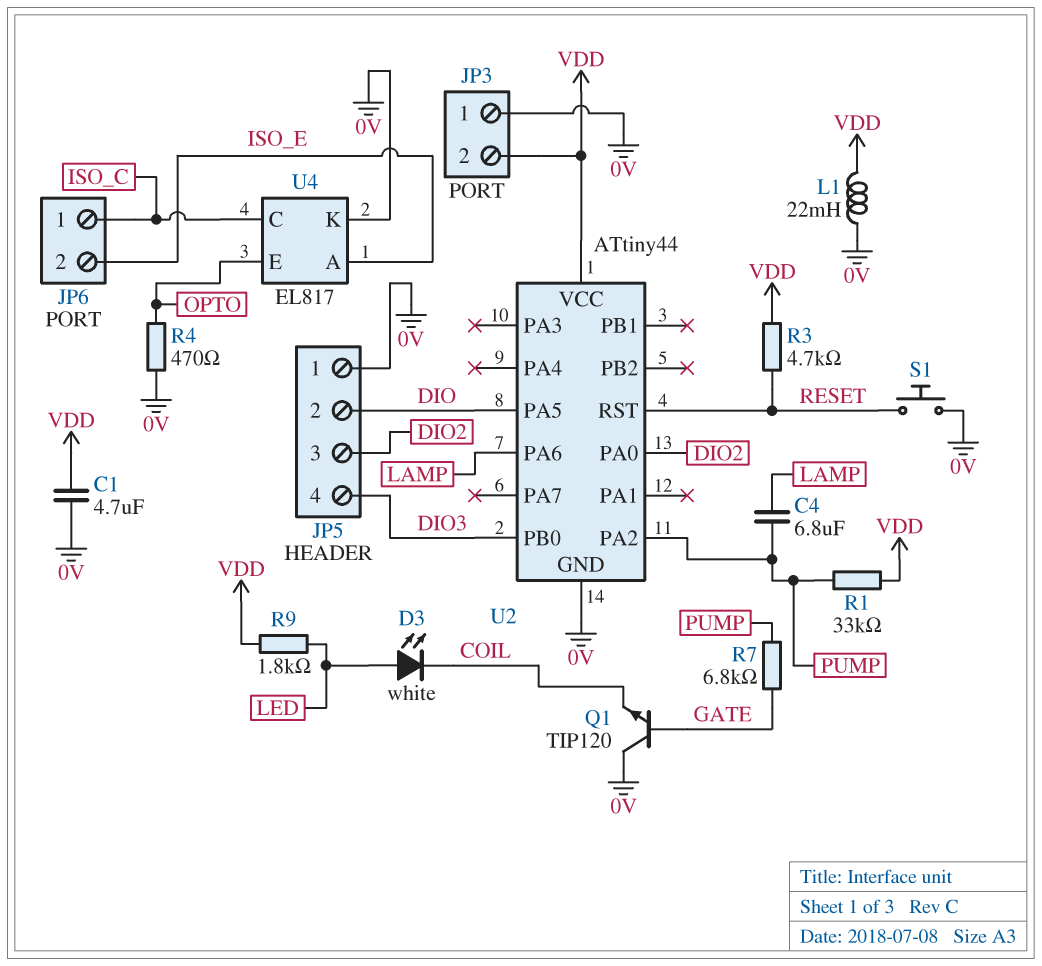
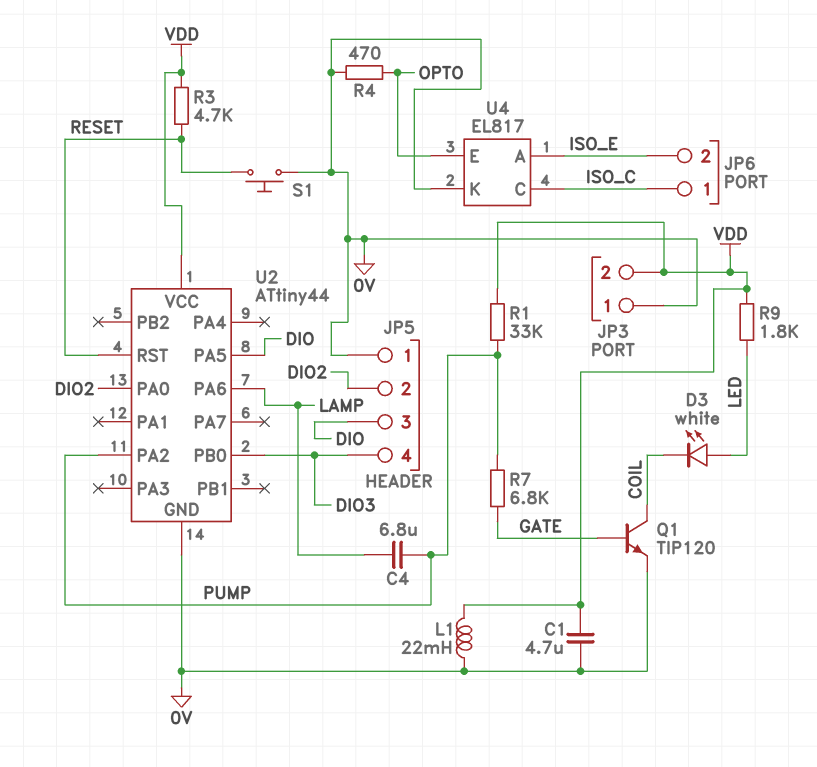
JP5 pin 2: DIO -> DIO2
JP5 pin 3: DIO2 -> DIO
Q1: NPN TIP120 (B GATE, C 0V, E COIL) -> NPN TIP120 (B GATE, C COIL, E 0V)

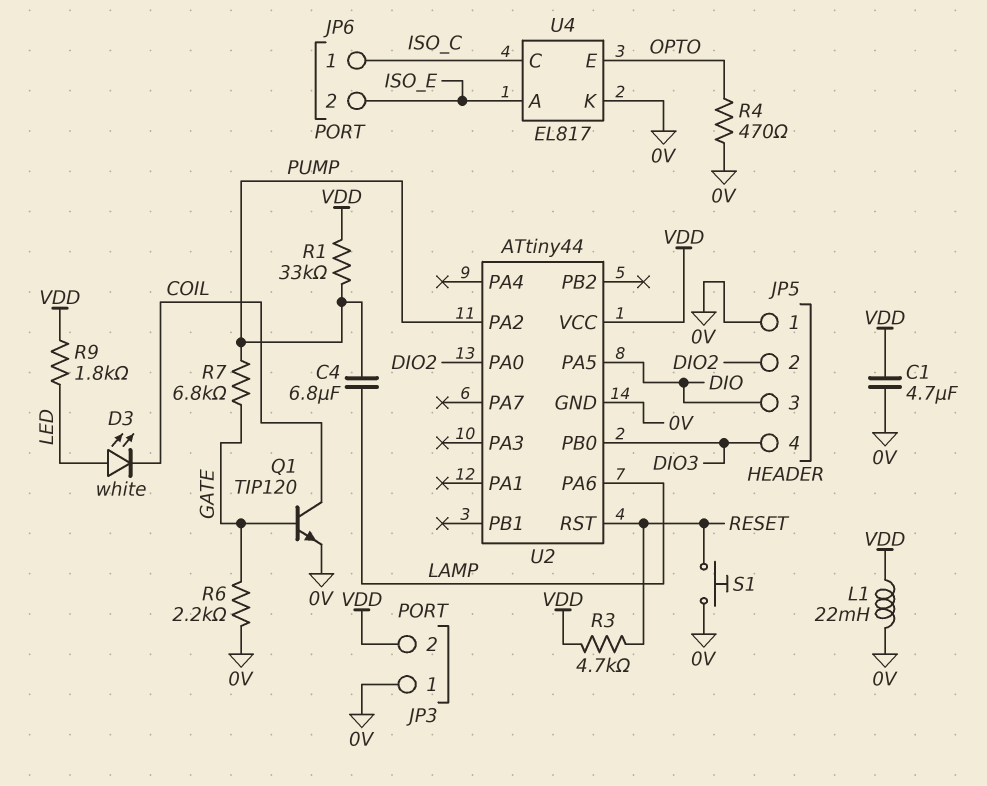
R6: none -> 2.2k (0V, GATE)

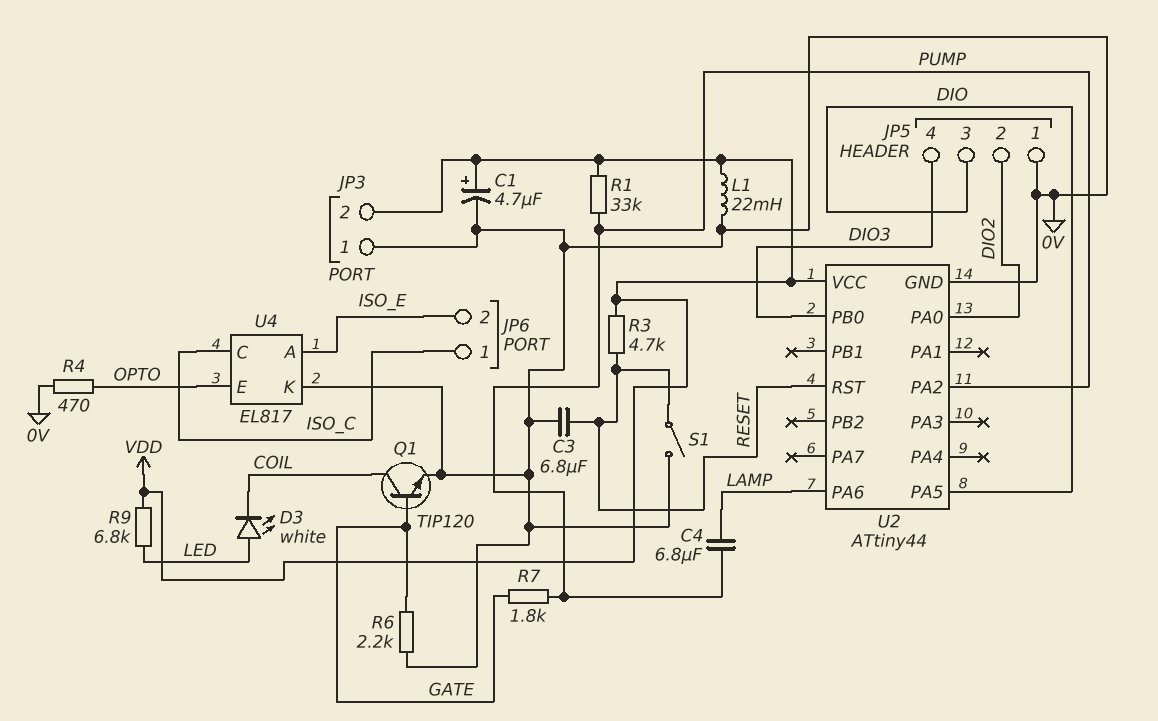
C1: 4.7uF (0V, VDD) -> 4.7uF (plus VDD, minus 0V)
C3: none -> 6.8uF (0V, RESET)
R7: 6.8k (GATE, PUMP) -> 1.8k (GATE, PUMP)
R9: 1.8k (LED, VDD) -> 6.8k (LED, VDD)
S1: button (0V, RESET) -> switch (0V, RESET)

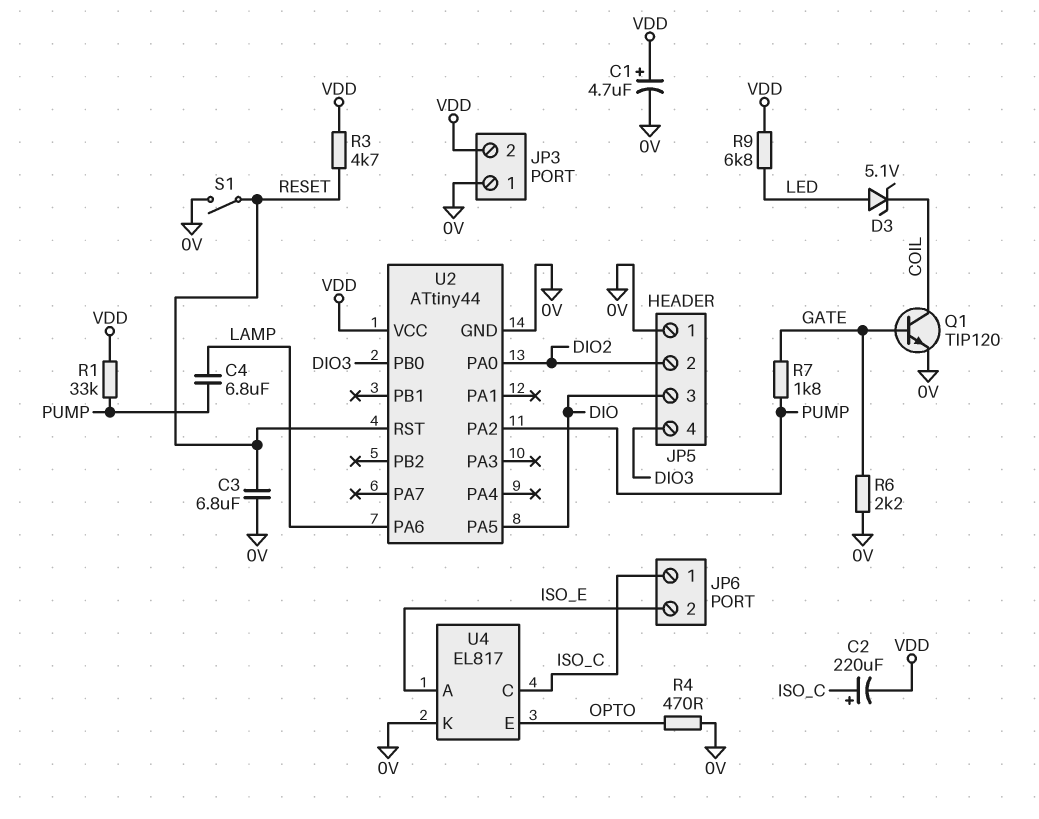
C2: none -> 220uF (plus ISO_C, minus VDD)
D3: LED white (A LED, K COIL) -> zener 5.1V (A LED, K COIL)
L1: 22mH (0V, VDD) -> none

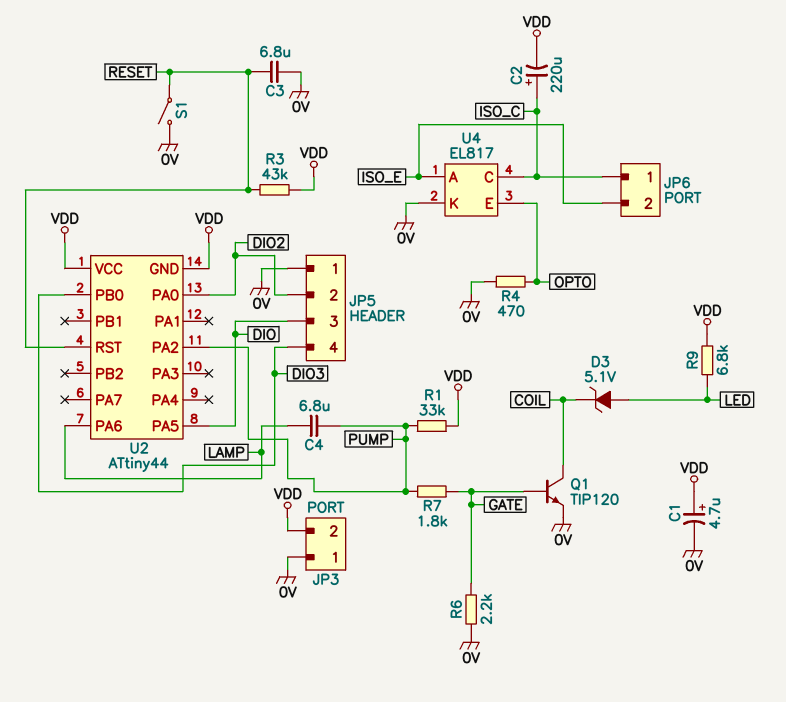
R3: 4.7k (RESET, VDD) -> 43k (RESET, VDD)
U2 pin GND: 0V -> VDD

